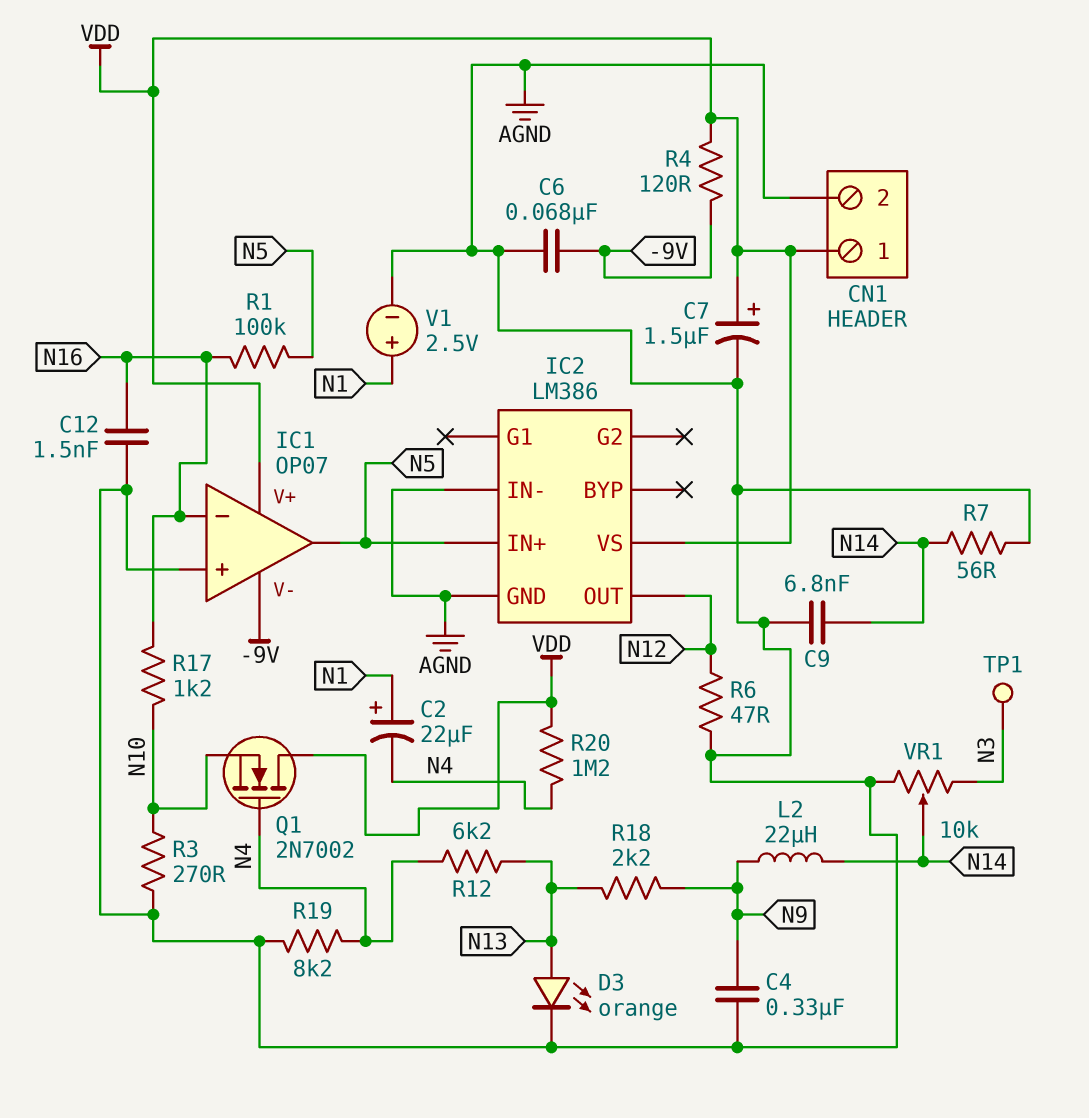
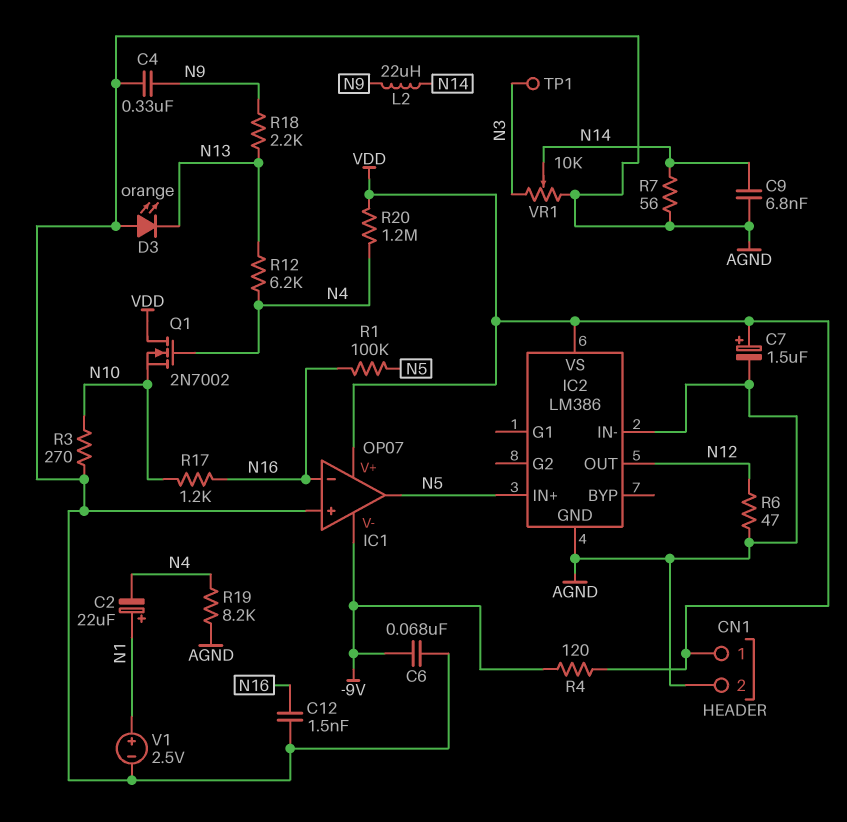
D3: LED orange (A N13, K AGND) -> LED orange (A AGND, K N13)

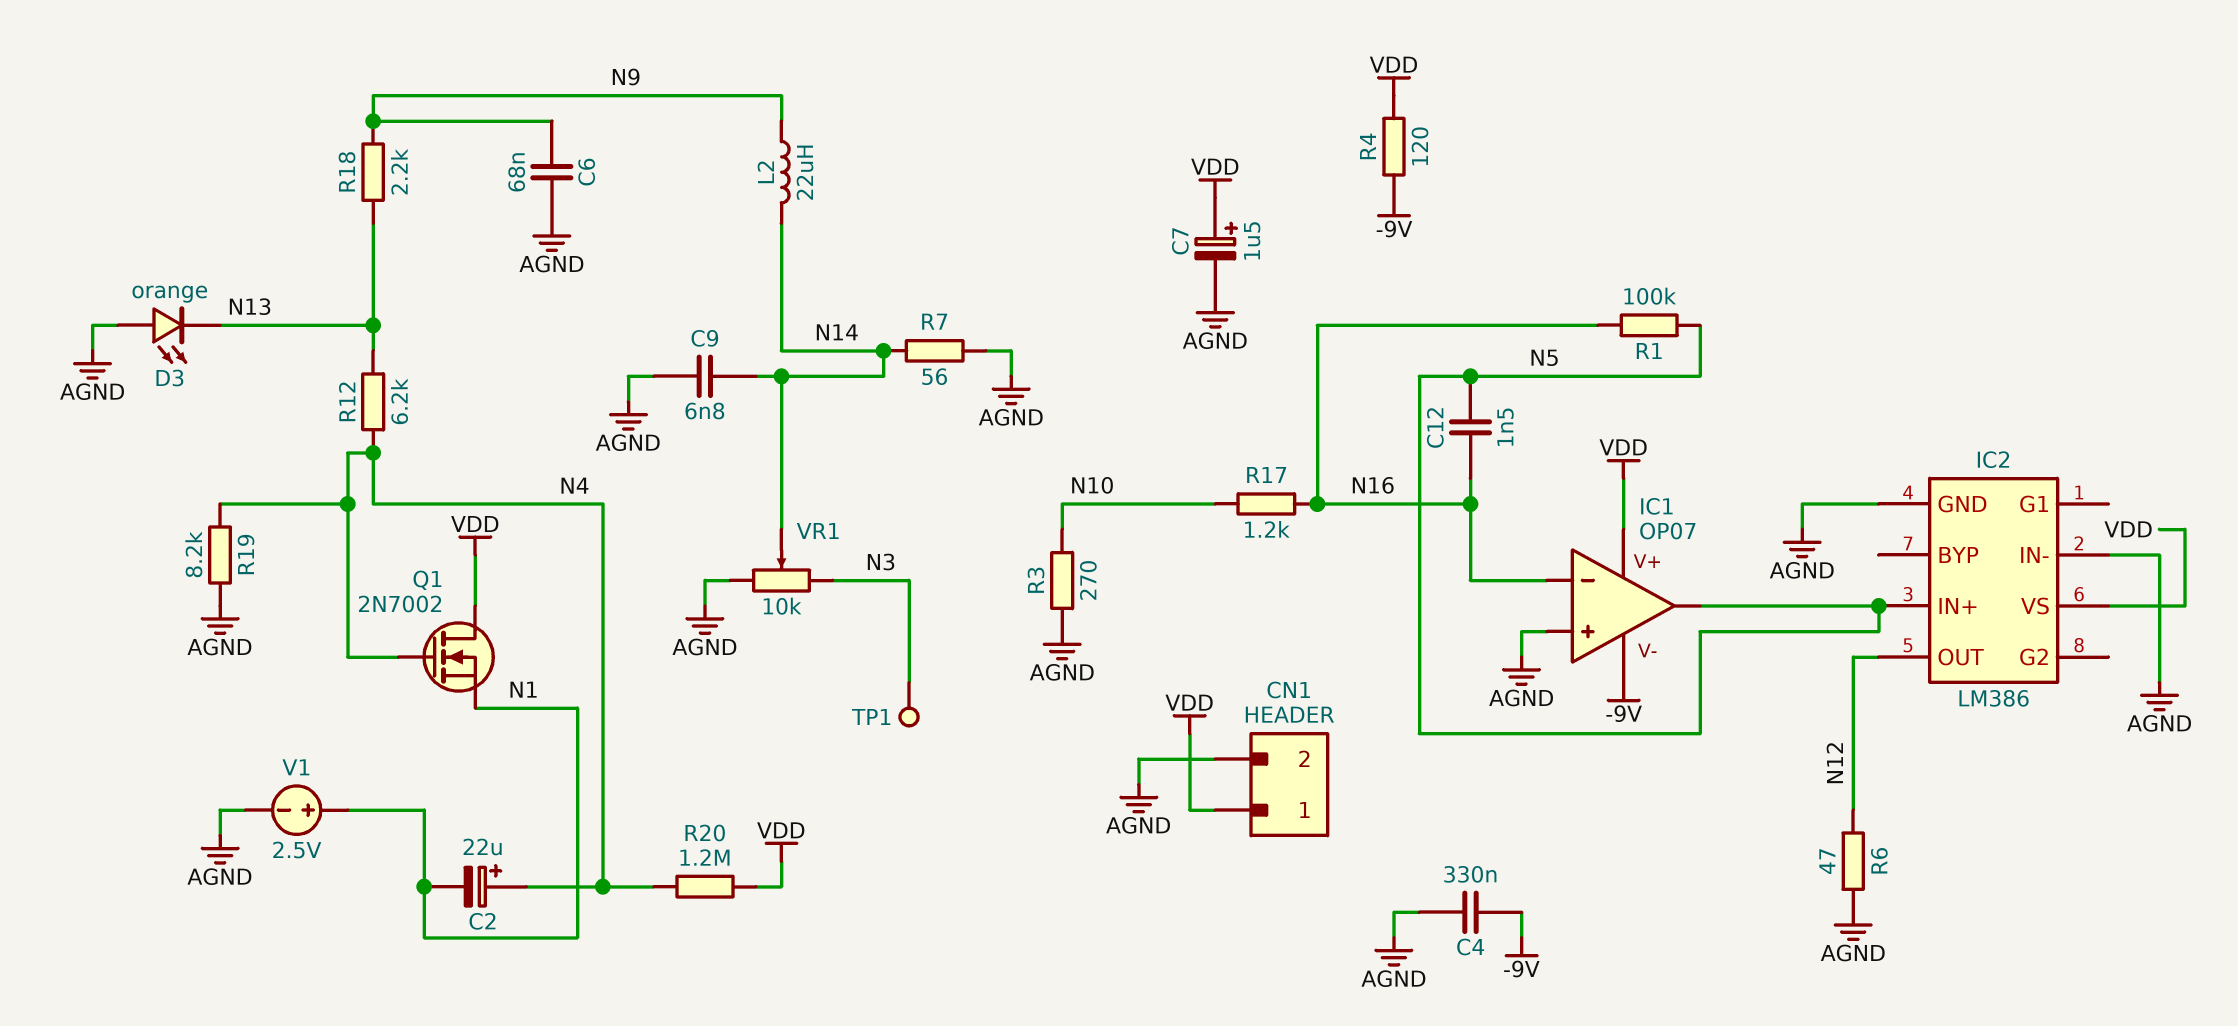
C2: 22uF (plus N1, minus N4) -> 22uF (plus N4, minus N1)
C4: 330nF (AGND, N9) -> 330nF (-9V, AGND)
C6: 68nF (-9V, AGND) -> 68nF (AGND, N9)
C12: 1.5nF (AGND, N16) -> 1.5nF (N5, N16)
Q1: NMOS 2N7002 (G N4, D VDD, S N10) -> NMOS 2N7002 (G N4, D VDD, S N1)

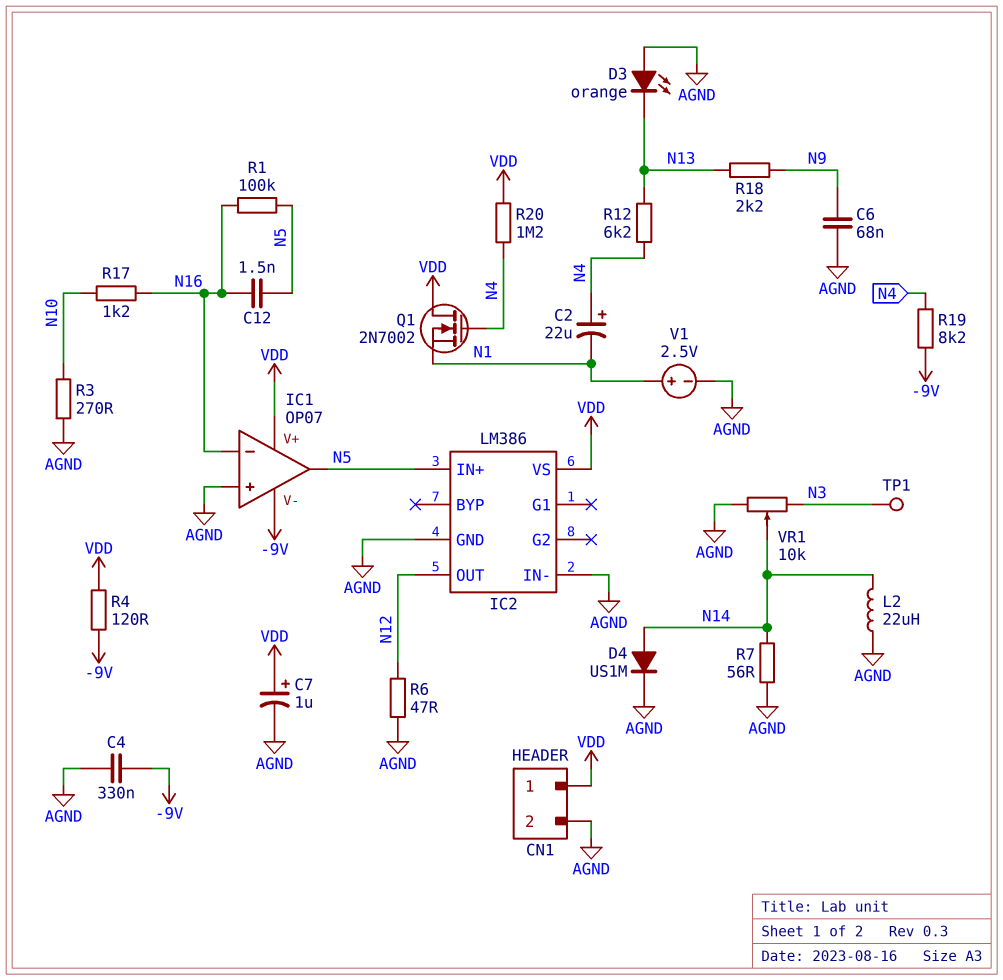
C7: 1.5uF (plus VDD, minus AGND) -> 1uF (plus VDD, minus AGND)
C9: 6.8nF (AGND, N14) -> none
D4: none -> diode US1M (A N14, K AGND)
L2: 22uH (N9, N14) -> 22uH (AGND, N14)
R19: 8.2k (AGND, N4) -> 8.2k (-9V, N4)

